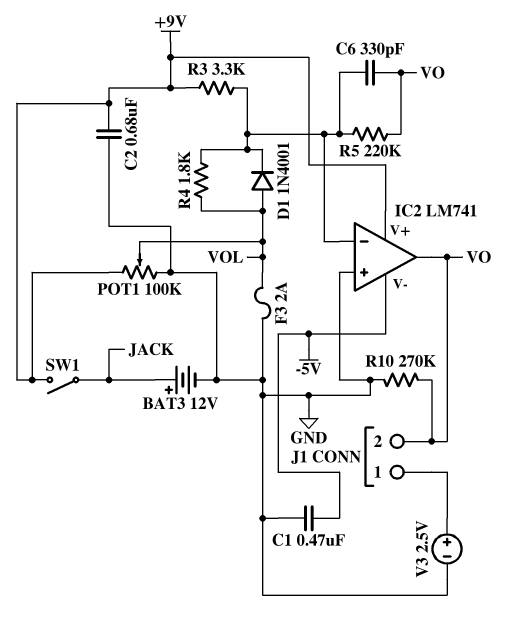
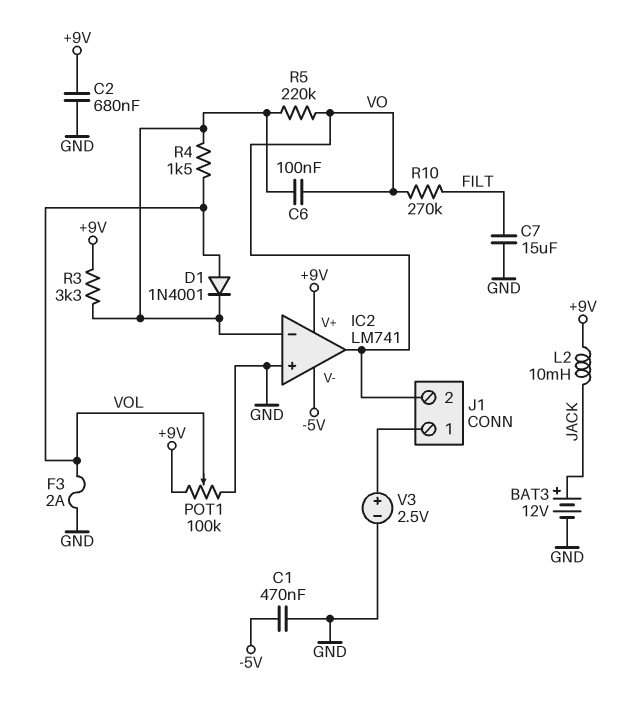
C6: 330pF (IC2/in-, VO) -> 100nF (IC2/in-, VO)
C7: none -> 15uF (FILT, GND)
L2: none -> 10mH (+9V, JACK)
R4: 1.8k (IC2/in-, VOL) -> 1.5k (IC2/in-, VOL)
R10: 270k (GND, VO) -> 270k (FILT, VO)
SW1: switch (+9V, JACK) -> none

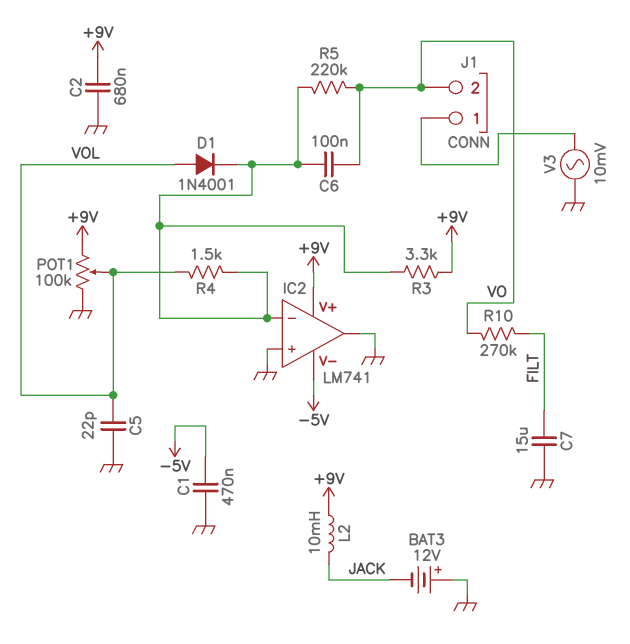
BAT3: 12V (plus JACK, minus GND) -> 12V (plus GND, minus JACK)
C5: none -> 22pF (GND, VOL)
F3: 2A (GND, VOL) -> none
IC2 pin out: VO -> GND
V3: 2.5V (plus J1/1, minus GND) -> AC 10mV (GND, J1/1)

